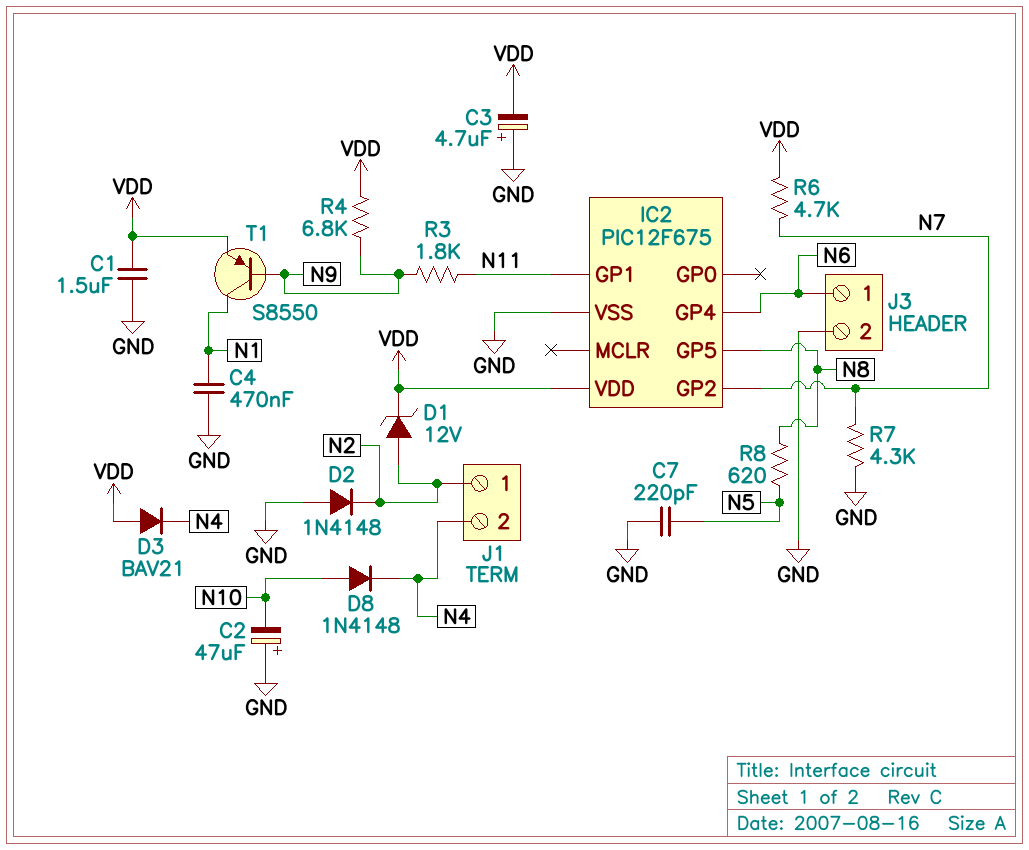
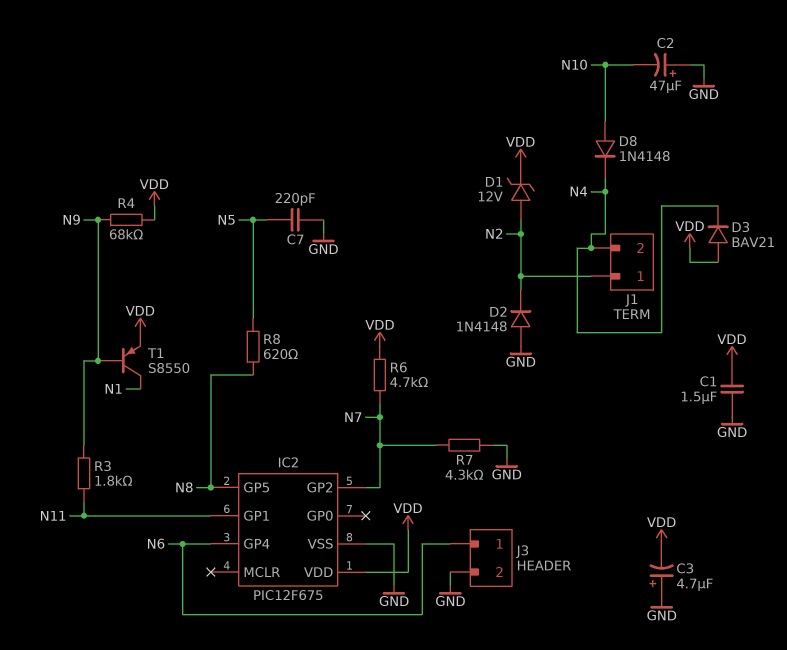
C4: 470nF (GND, N1) -> none
R4: 6.8k (N9, VDD) -> 68k (N9, VDD)

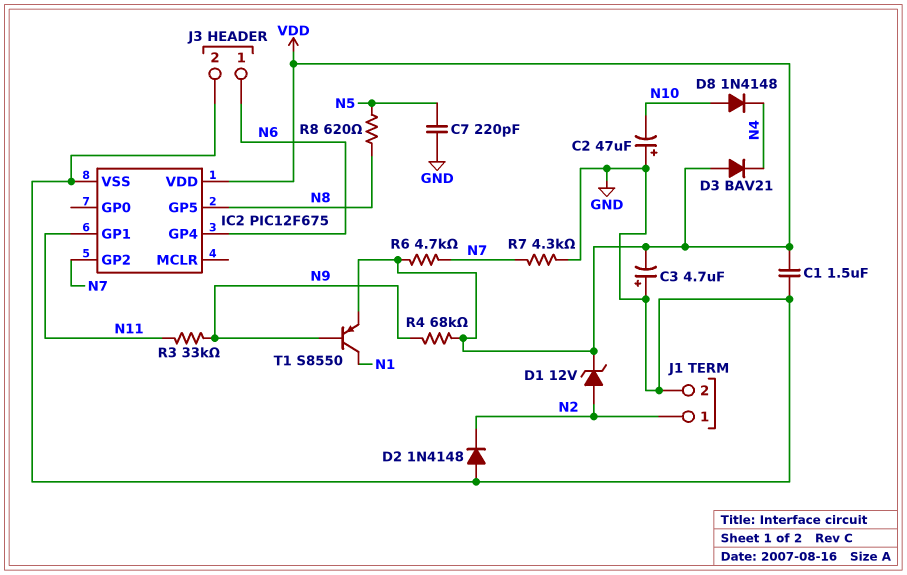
J1 pin 2: N4 -> GND
R3: 1.8k (N9, N11) -> 33k (N9, N11)

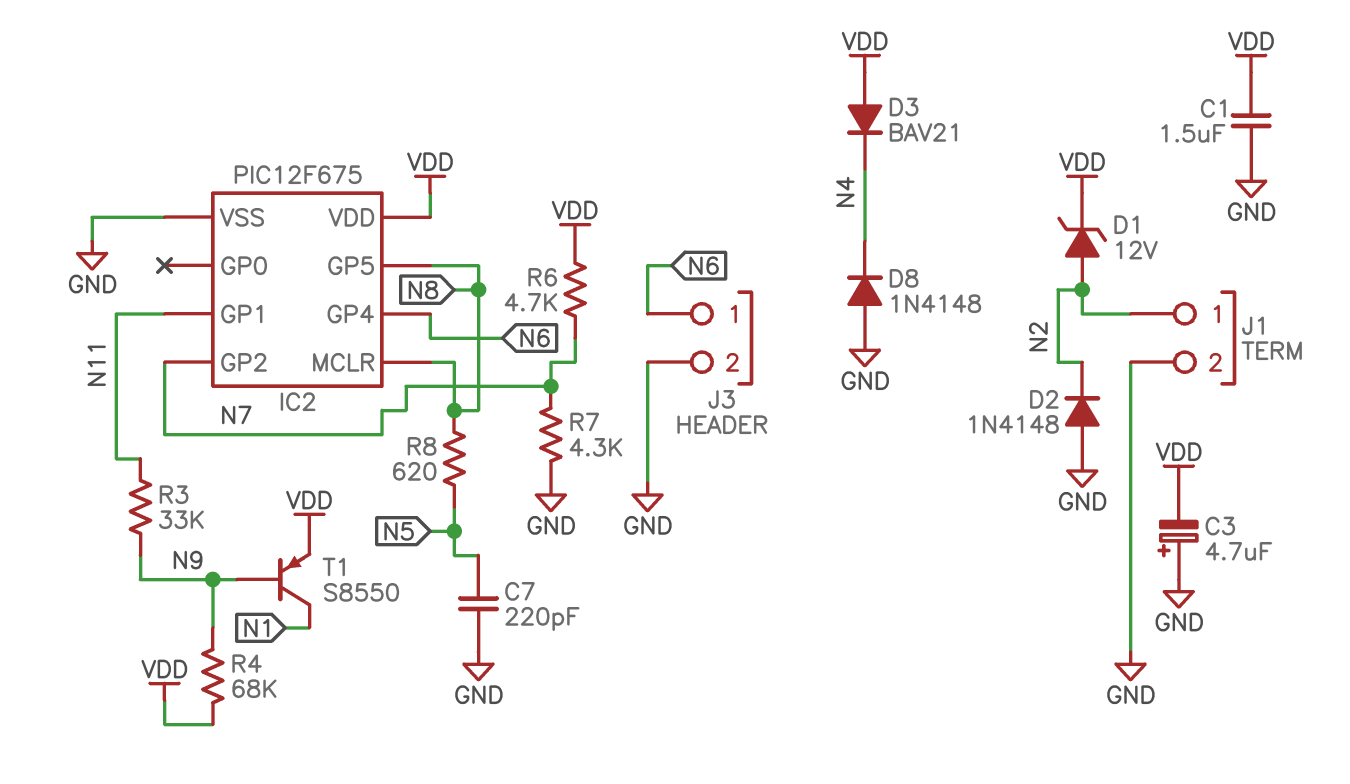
C2: 47uF (plus GND, minus N10) -> none
D8: diode 1N4148 (A N10, K N4) -> diode 1N4148 (A GND, K N4)
IC2 pin MCLR: none -> N8

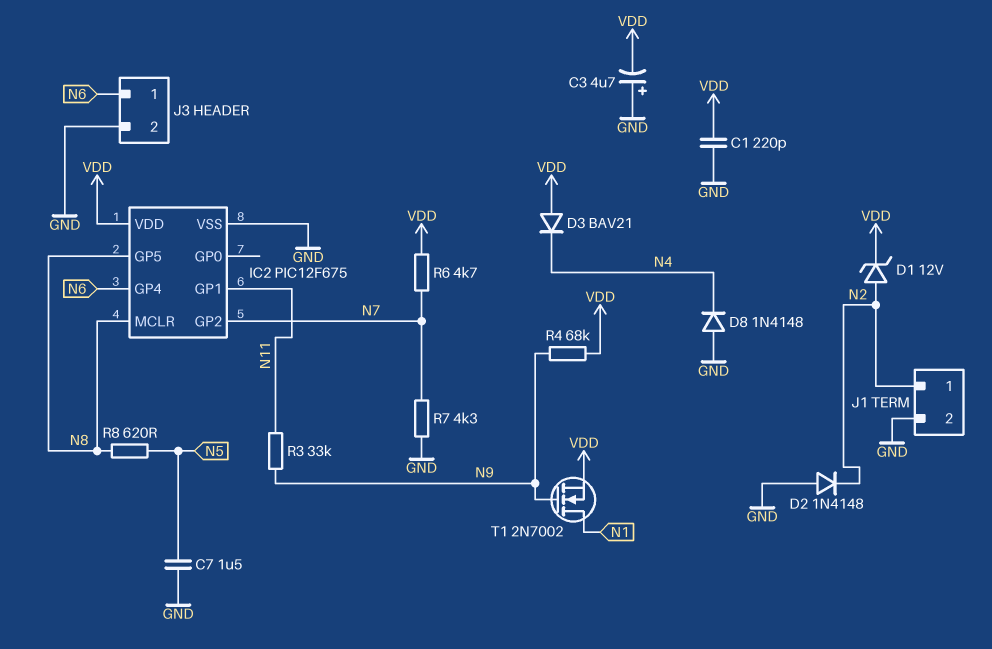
C1: 1.5uF (GND, VDD) -> 220pF (GND, VDD)
C7: 220pF (GND, N5) -> 1.5uF (GND, N5)
T1: PNP S8550 (B N9, C N1, E VDD) -> NMOS 2N7002 (G N9, D N1, S VDD)

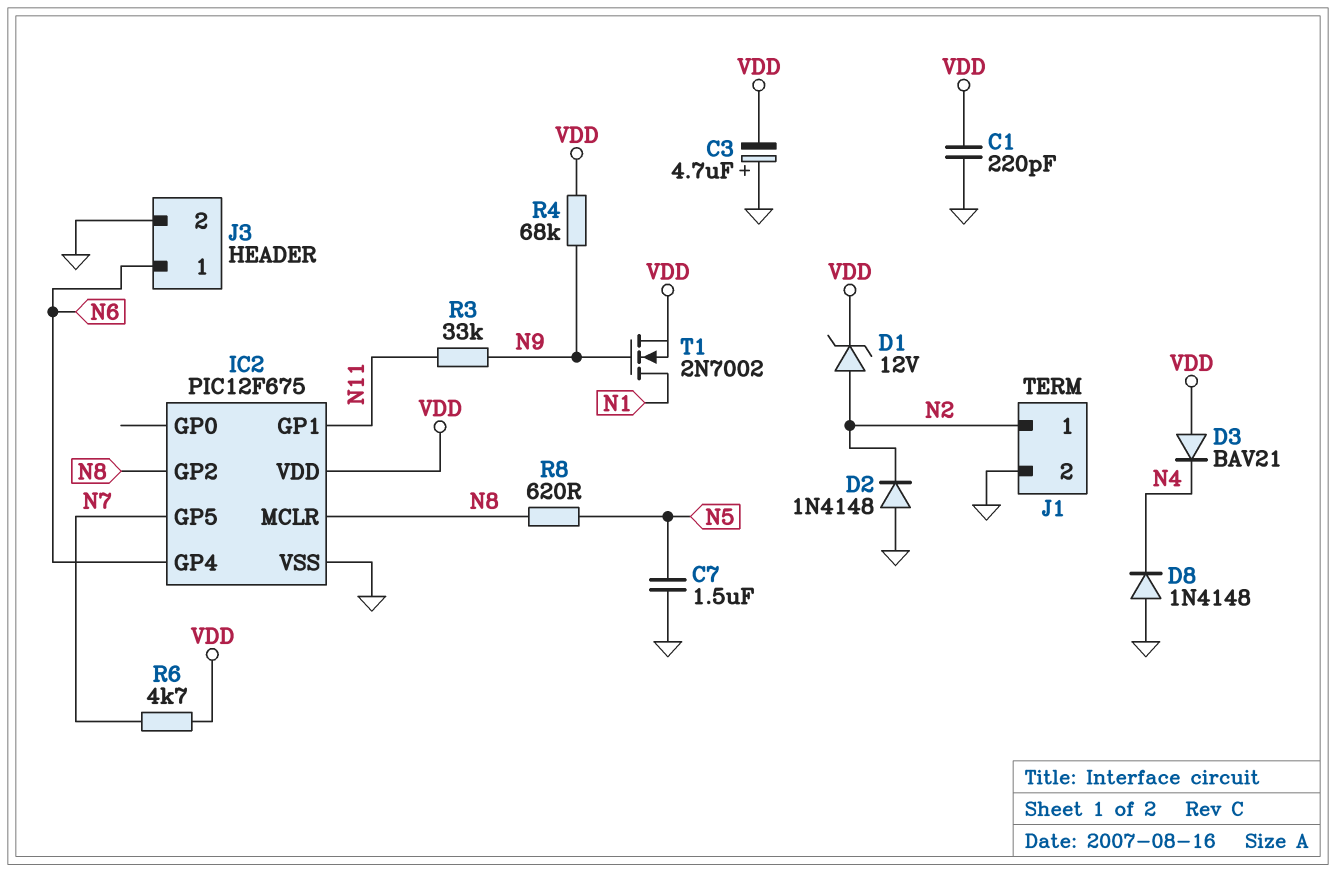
IC2 pin GP2: N7 -> N8
IC2 pin GP5: N8 -> N7
R7: 4.3k (GND, N7) -> none

